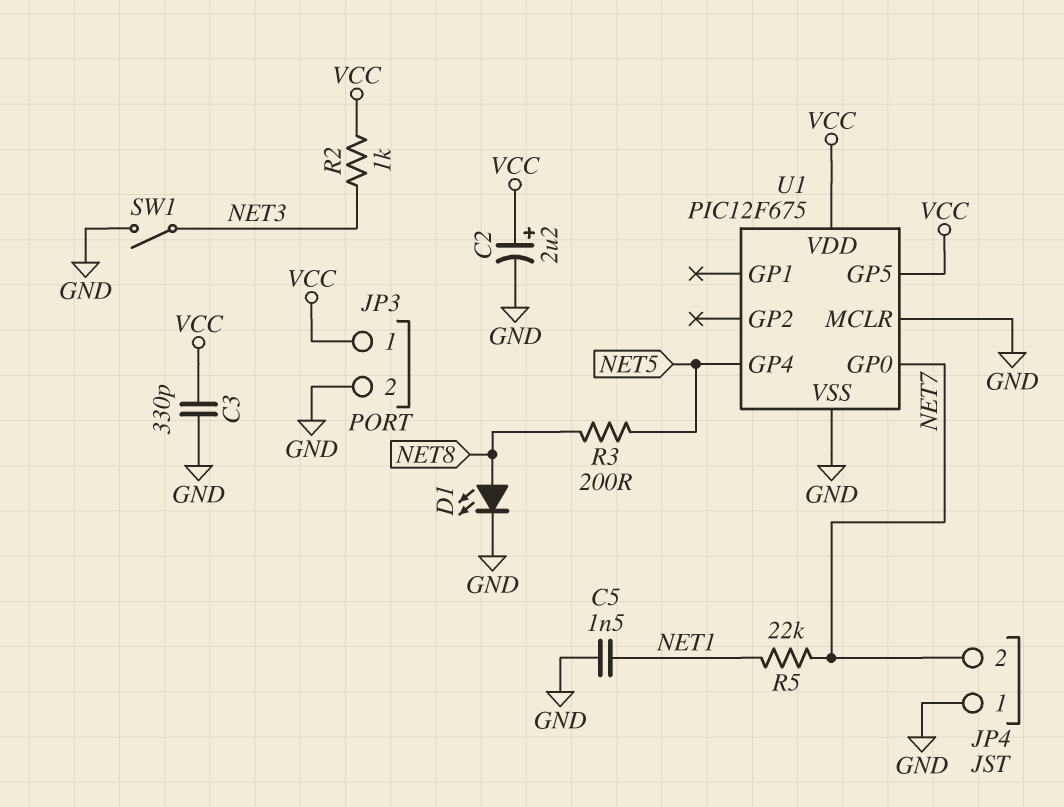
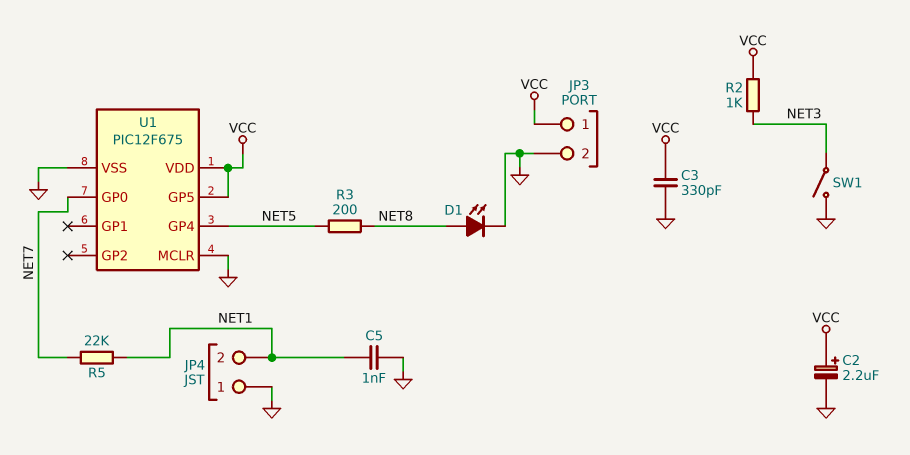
C5: 1.5nF (GND, NET1) -> 1nF (GND, NET1)
JP4 pin 2: NET7 -> NET1

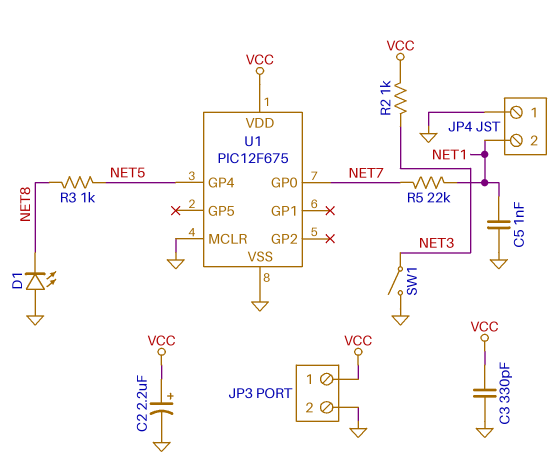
D1: LED (A NET8, K GND) -> LED (A GND, K NET8)
R3: 200 (NET5, NET8) -> 1k (NET5, NET8)
U1 pin GP5: VCC -> none

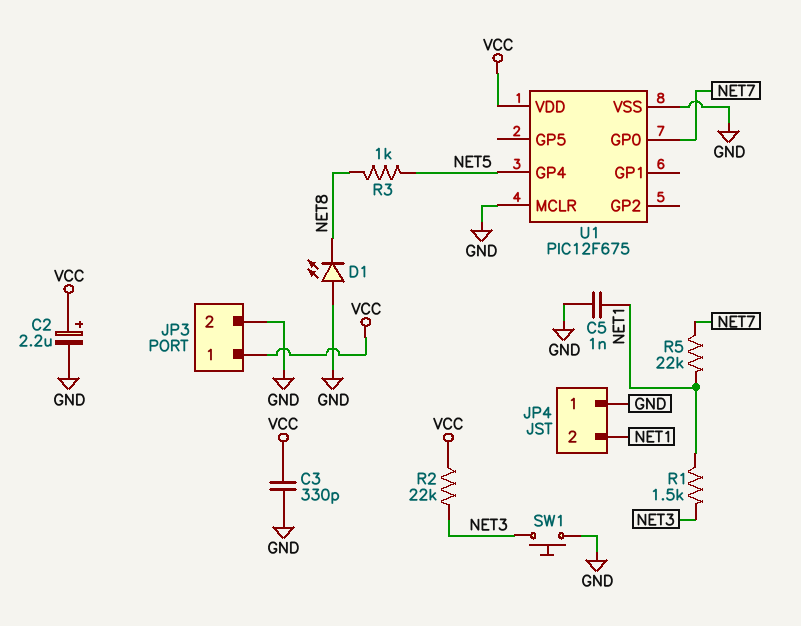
R1: none -> 1.5k (NET1, NET3)
R2: 1k (NET3, VCC) -> 22k (NET3, VCC)
SW1: switch (GND, NET3) -> button (GND, NET3)

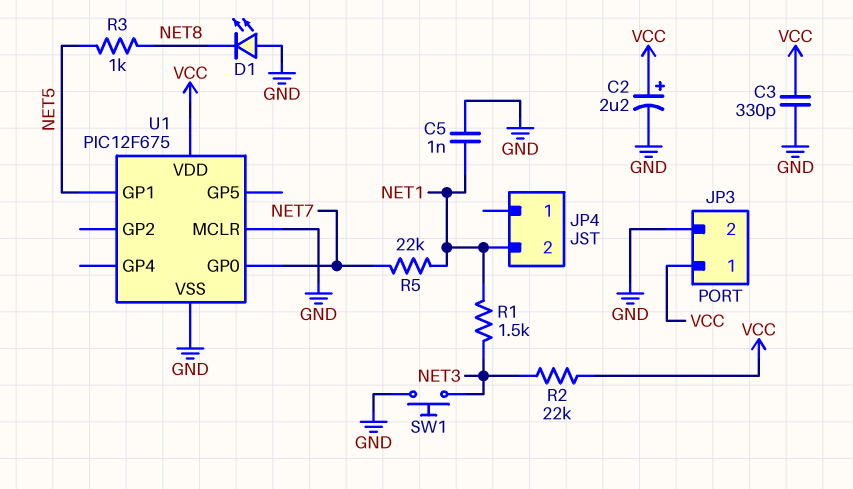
JP4 pin 1: GND -> none
U1 pin GP1: none -> NET5
U1 pin GP4: NET5 -> none

